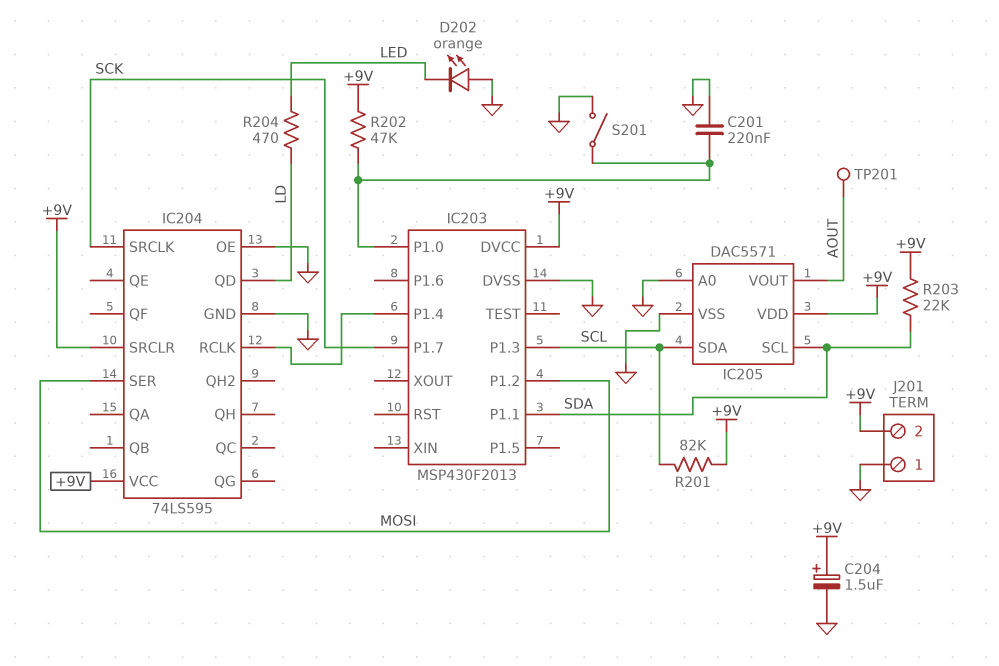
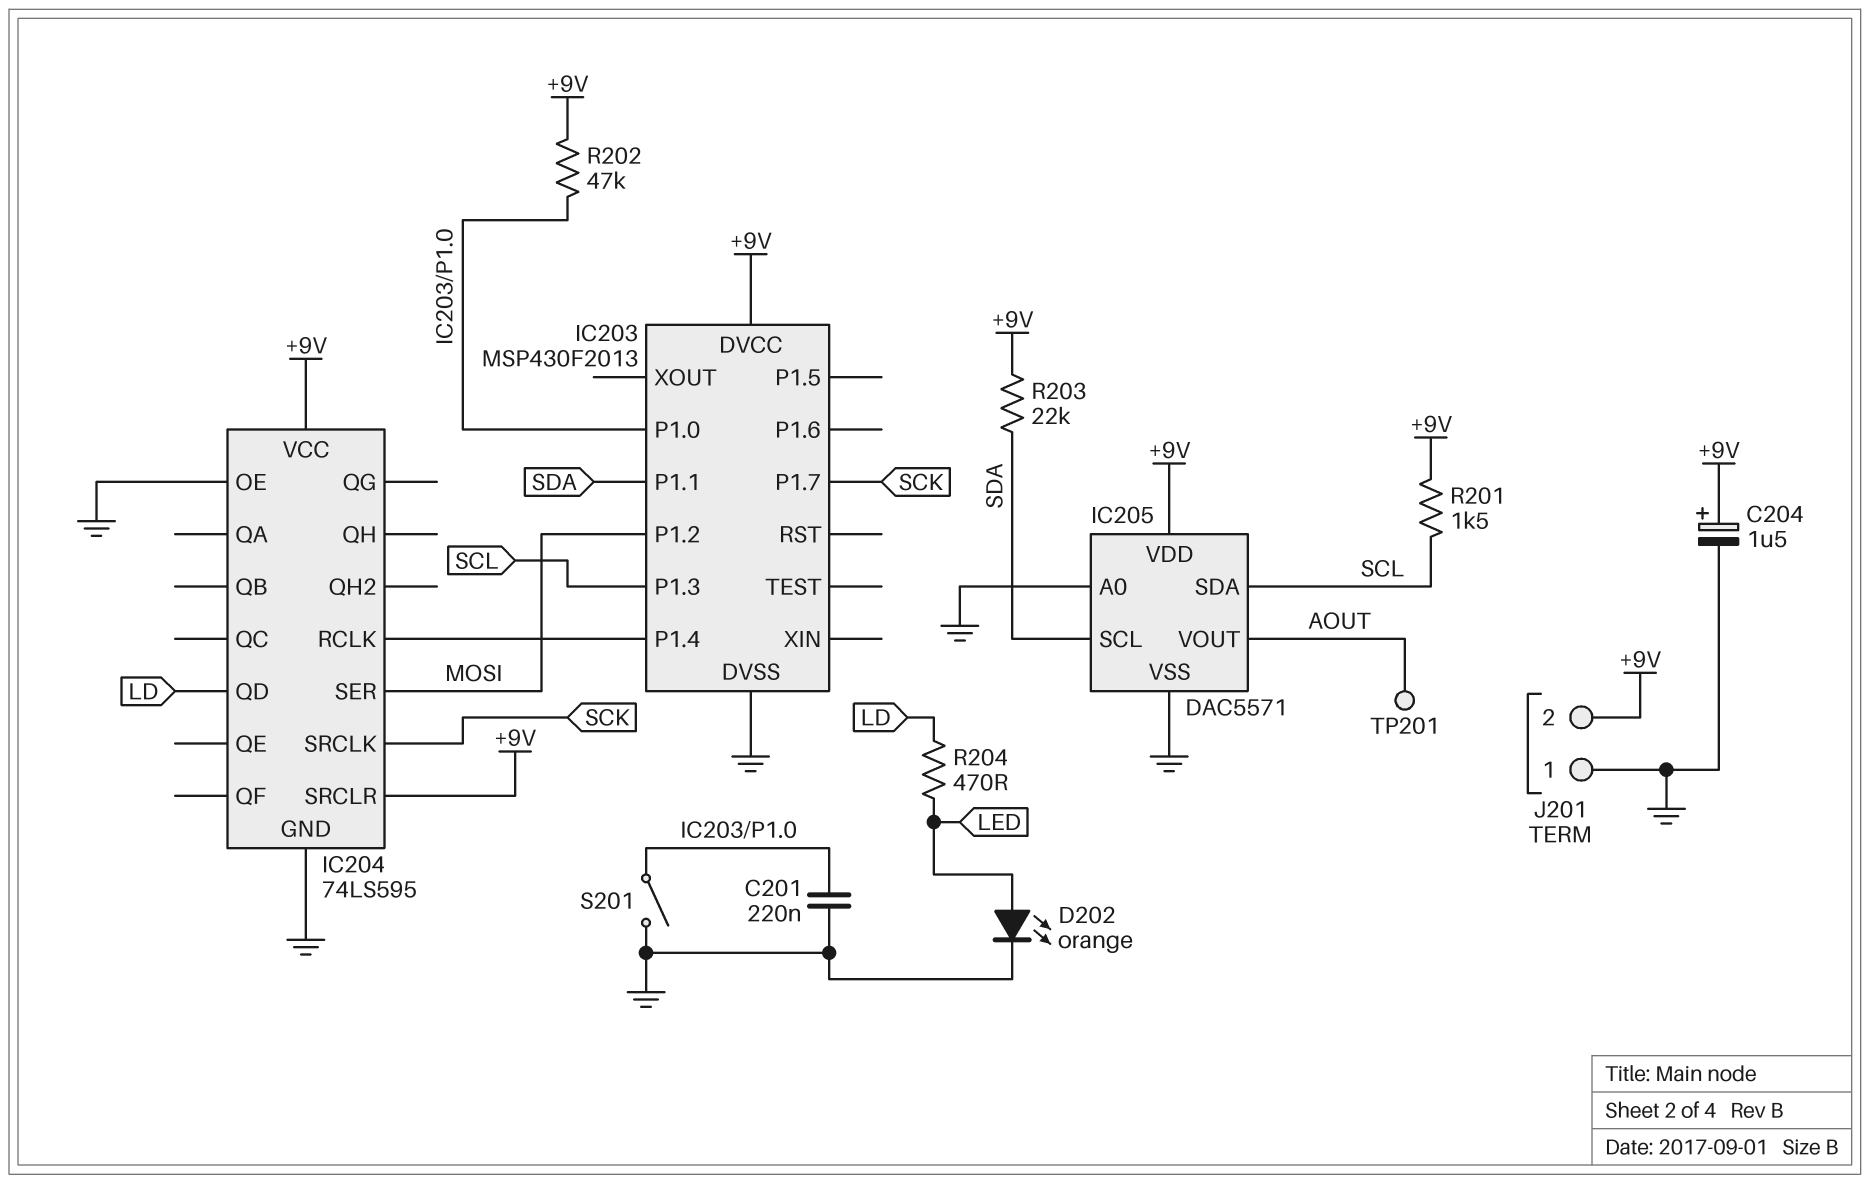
D202: LED orange (A GND, K LED) -> LED orange (A LED, K GND)
R201: 82k (+9V, SCL) -> 1.5k (+9V, SCL)

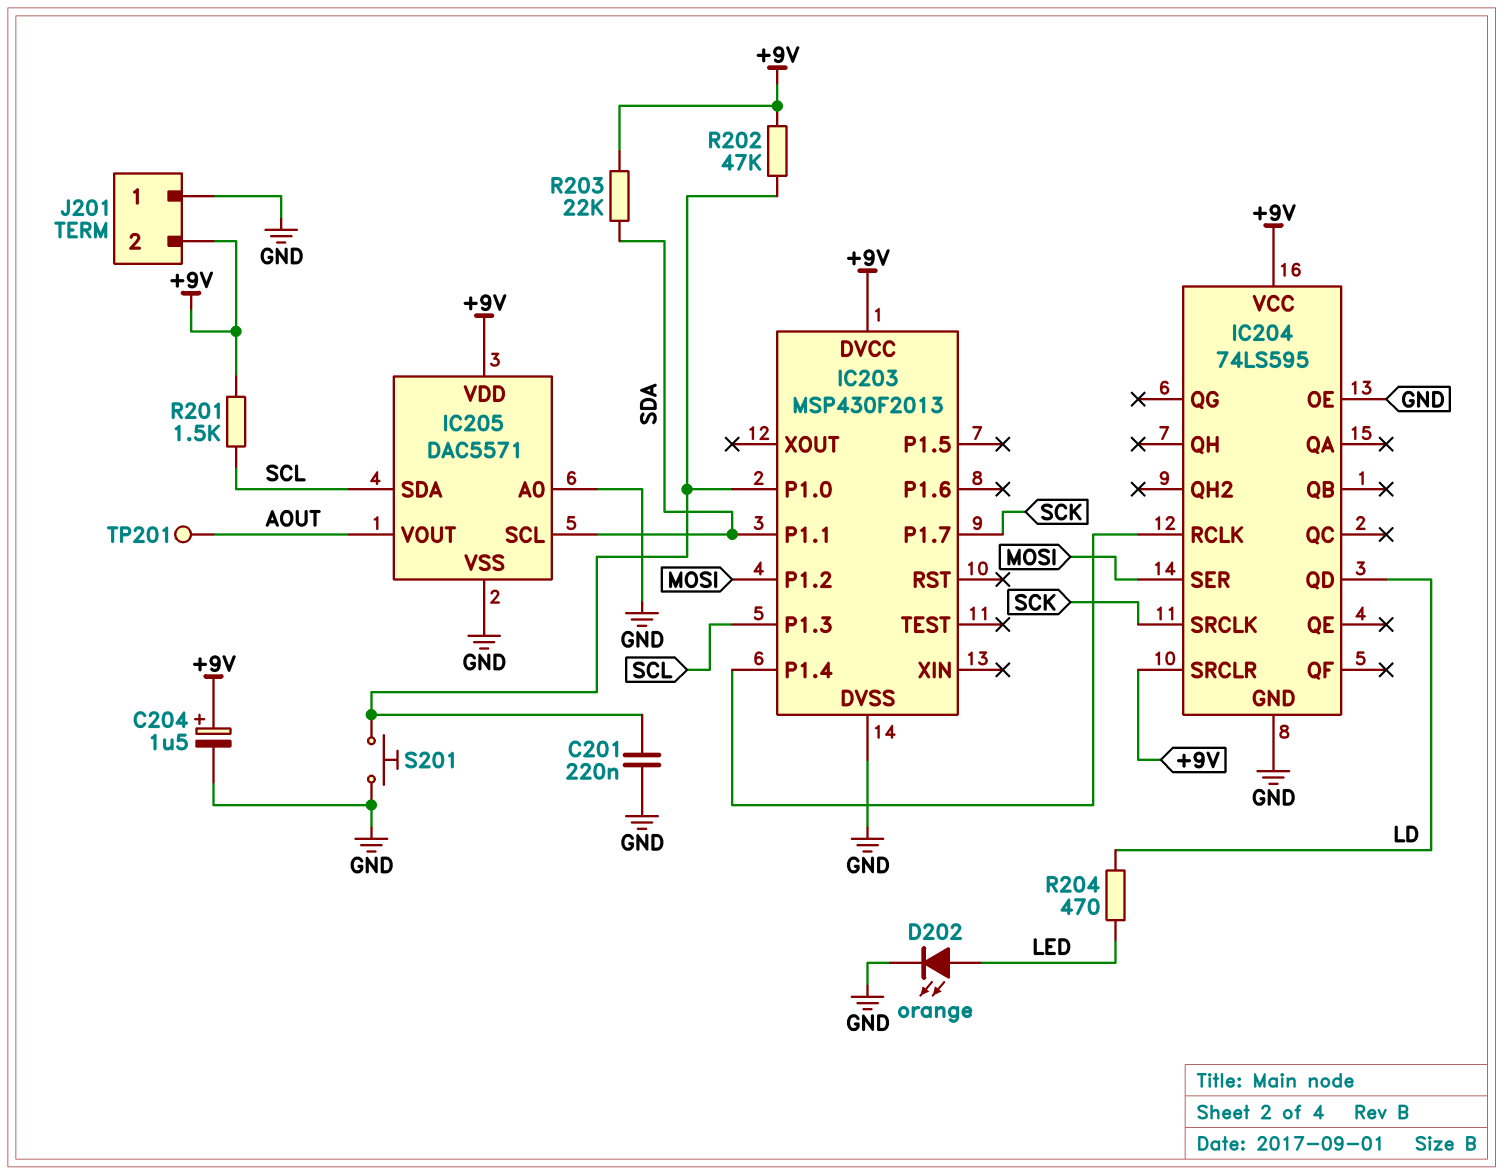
S201: switch (GND, IC203/P1.0) -> button (GND, IC203/P1.0)

